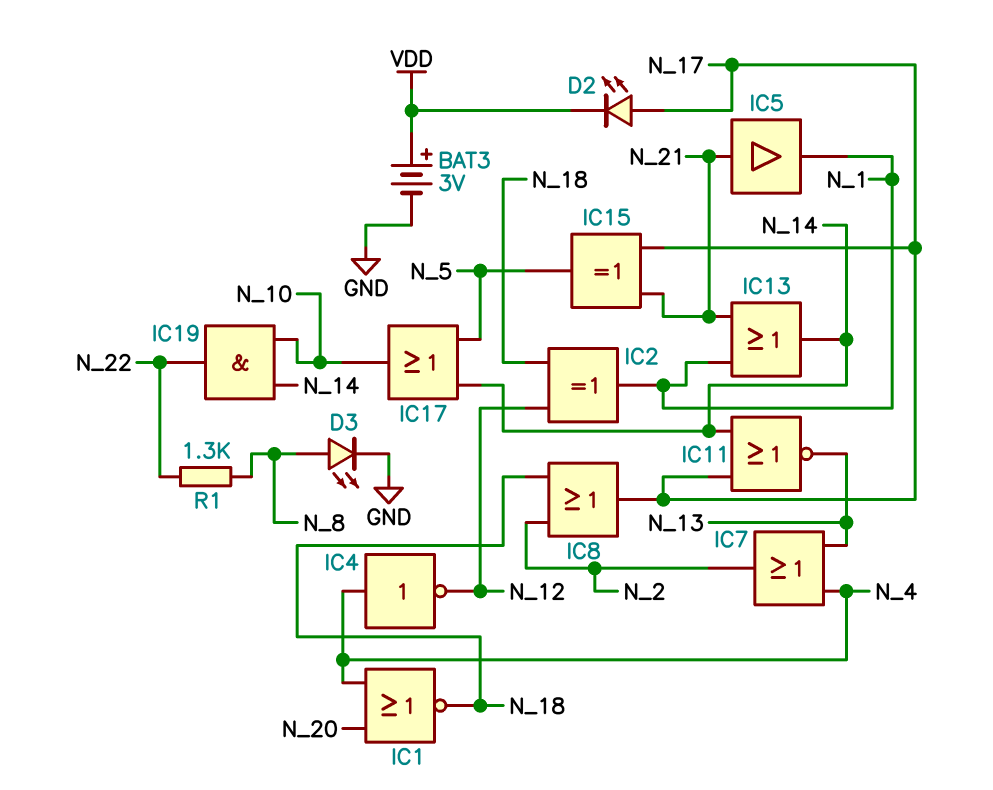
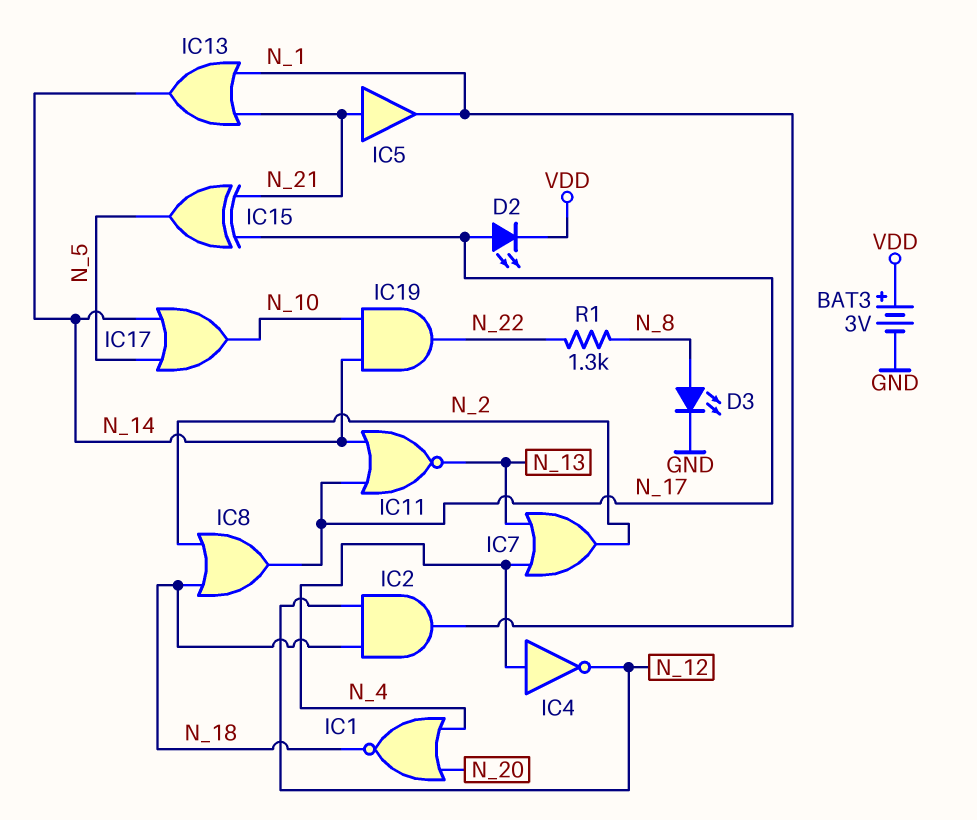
IC2: XOR (in N_12, in N_18, out N_1) -> AND (in N_12, in N_18, out N_1)

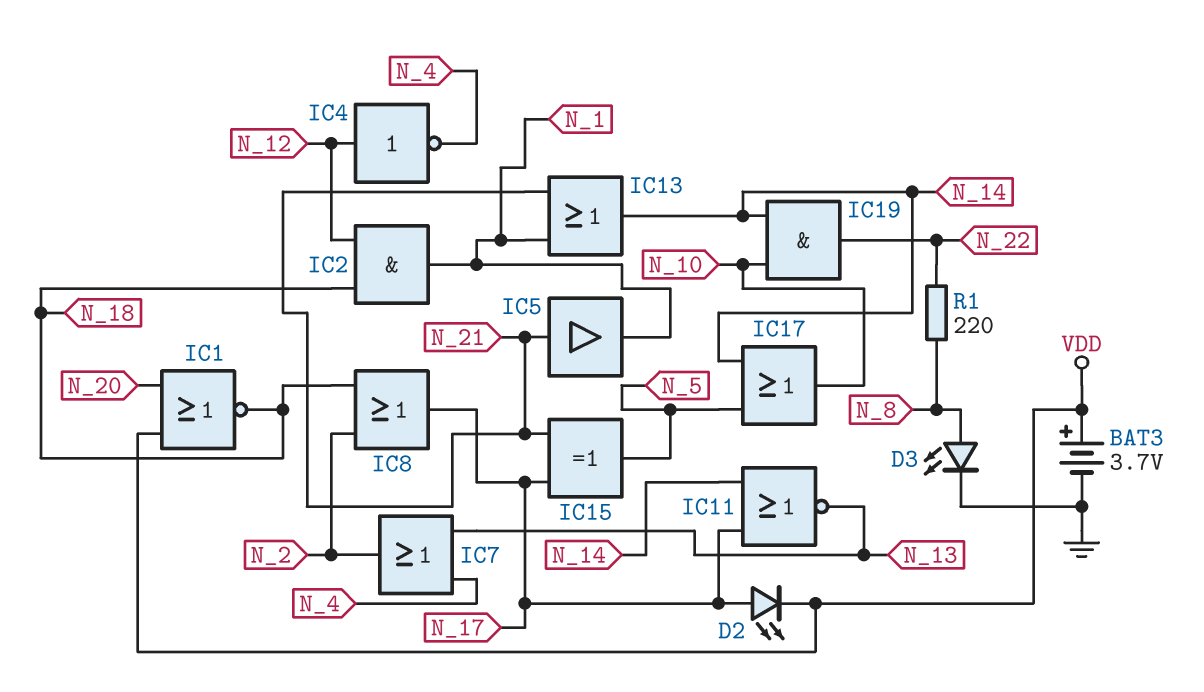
BAT3: 3V (plus VDD, minus GND) -> 3.7V (plus VDD, minus GND)
IC1: NOR (in N_4, in N_20, out N_18) -> NOR (in N_20, in VDD, out N_18)
IC4: NOT (in N_4, out N_12) -> NOT (in N_12, out N_4)
R1: 1.3k (N_8, N_22) -> 220 (N_8, N_22)

